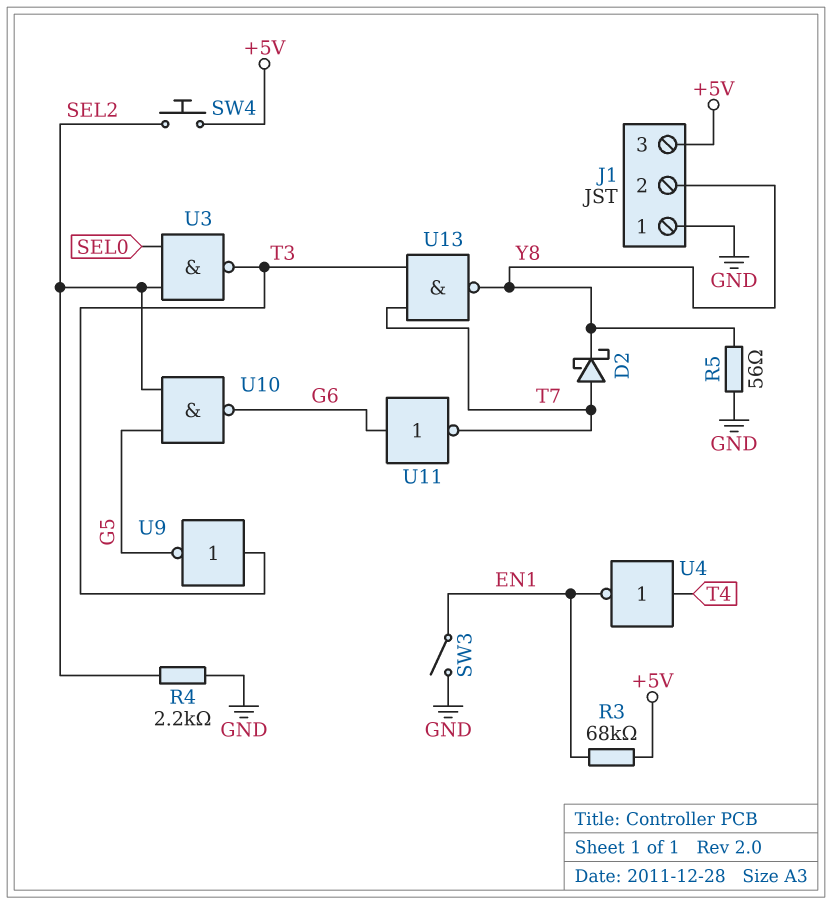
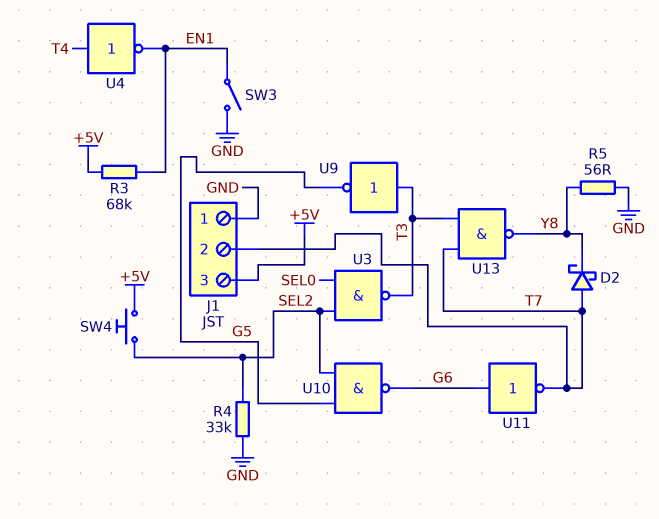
J1 pin 2: Y8 -> T7
R4: 2.2k (GND, SEL2) -> 33k (GND, SEL2)

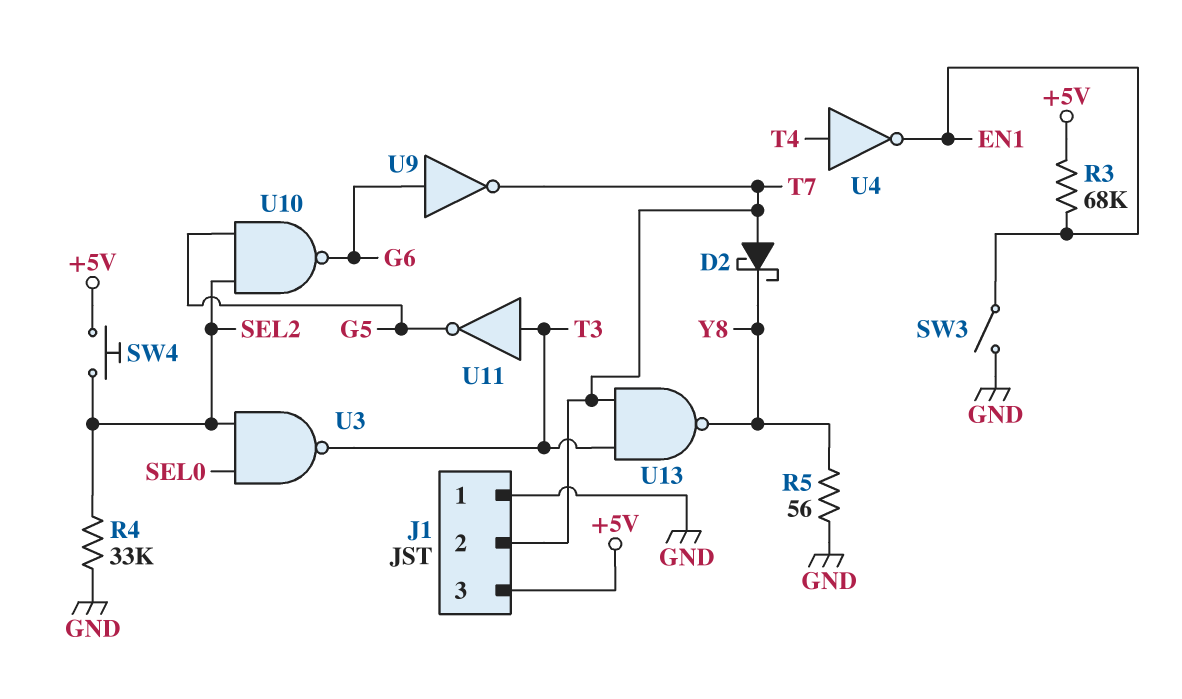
U9: NOT (in T3, out G5) -> NOT (in G6, out T7)
U11: NOT (in G6, out T7) -> NOT (in T3, out G5)

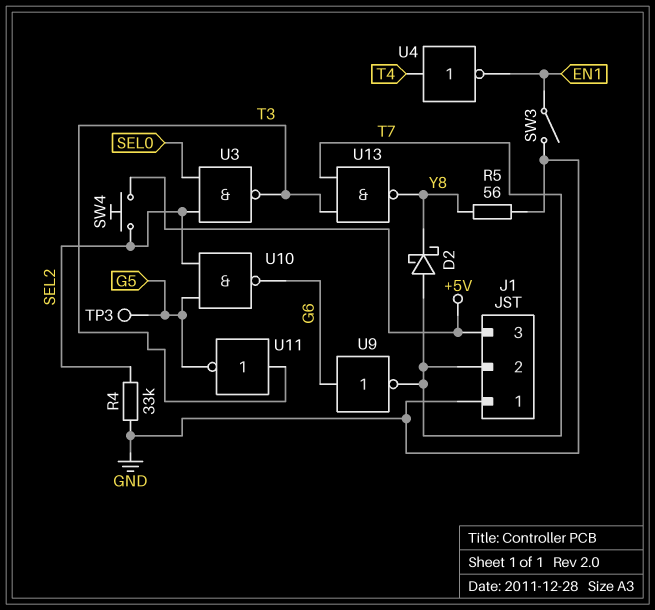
R3: 68k (+5V, EN1) -> none
TP3: none -> test point (G5)

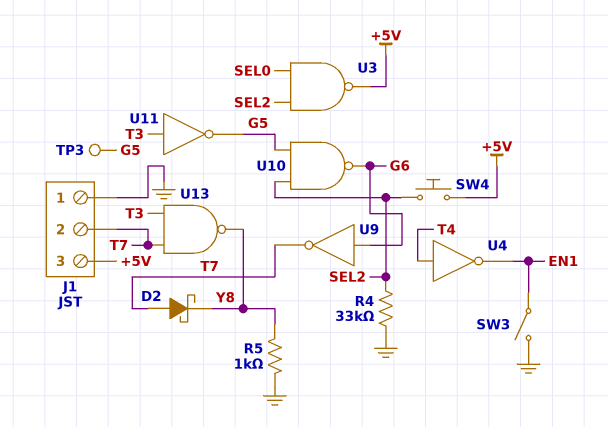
R5: 56 (GND, Y8) -> 1k (GND, Y8)
U3: NAND (in SEL0, in SEL2, out T3) -> NAND (in SEL0, in SEL2, out +5V)

